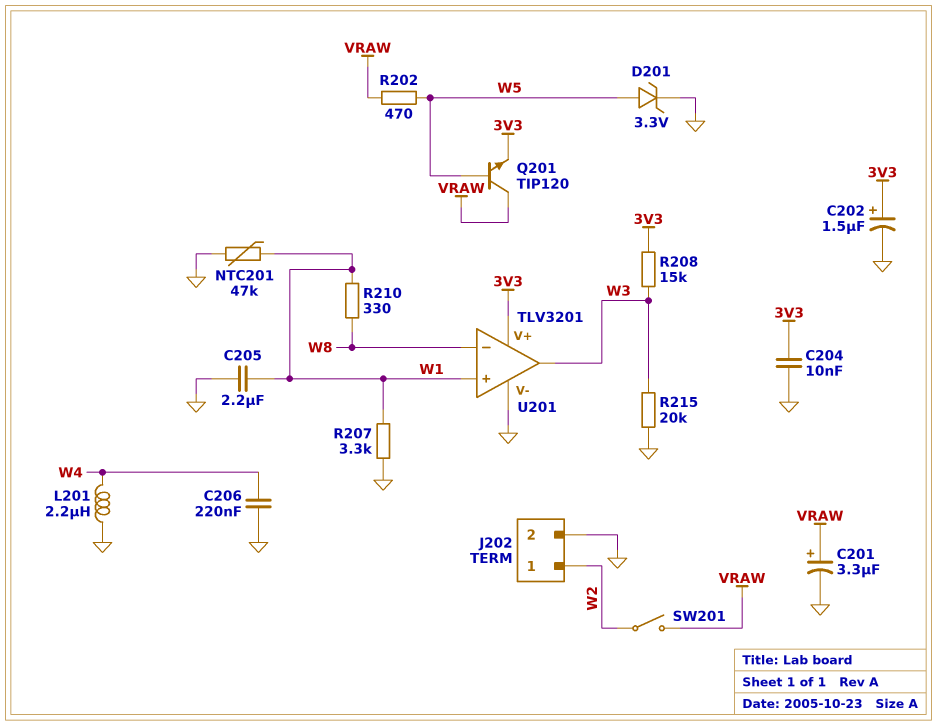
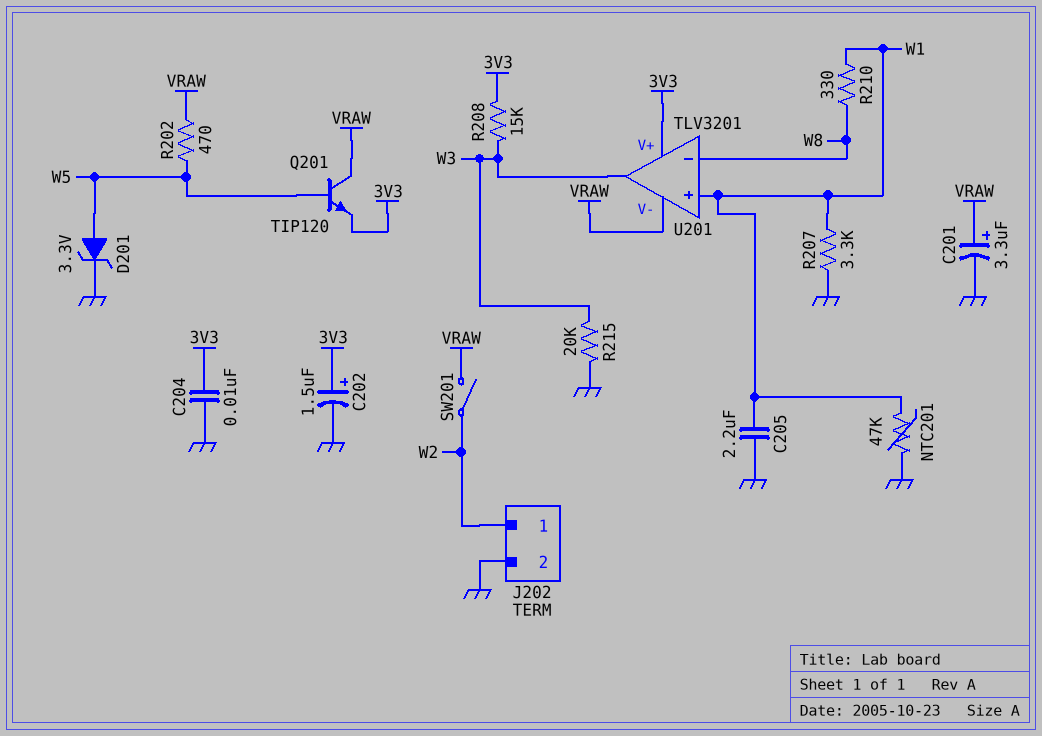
C206: 220nF (GND, W4) -> none
L201: 2.2uH (GND, W4) -> none
U201 pin V-: GND -> VRAW

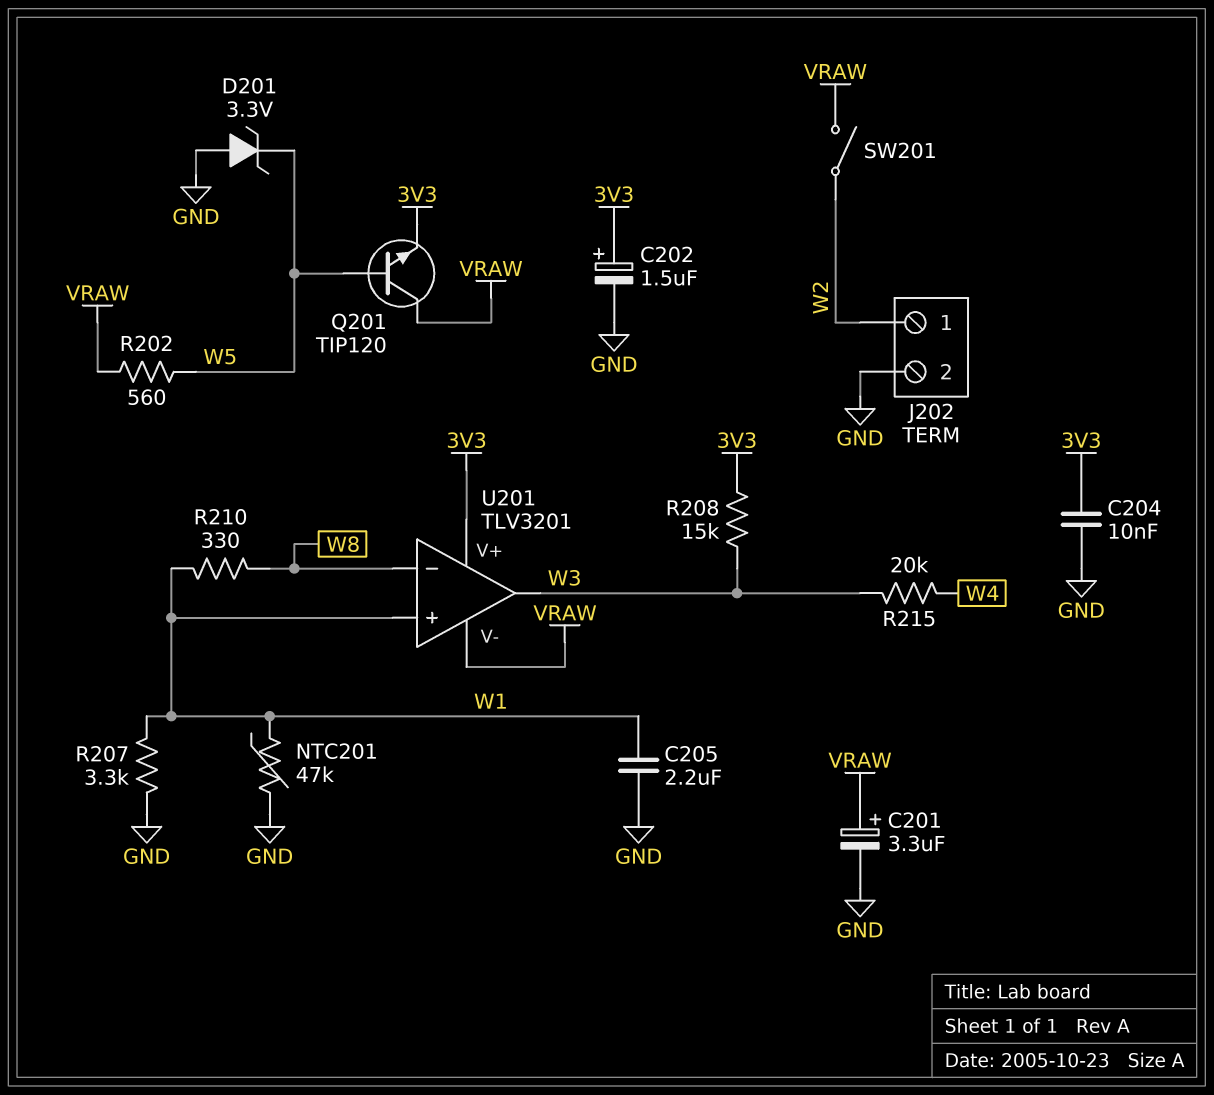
D201: zener 3.3V (A W5, K GND) -> zener 3.3V (A GND, K W5)
R202: 470 (VRAW, W5) -> 560 (VRAW, W5)
R215: 20k (GND, W3) -> 20k (W3, W4)

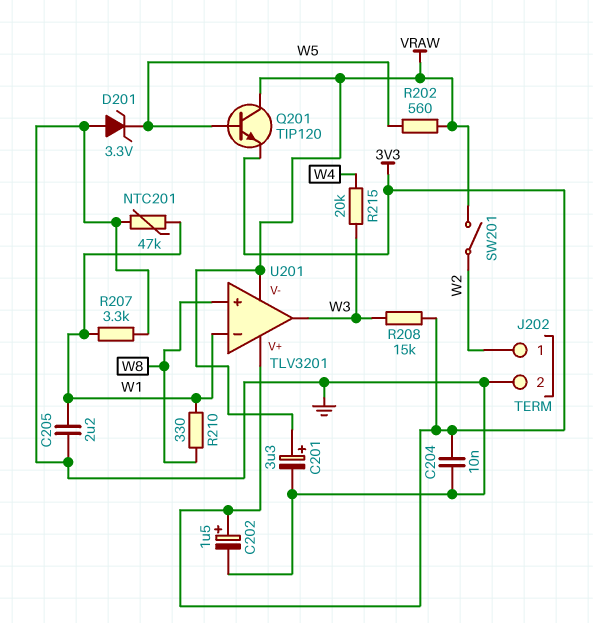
U201 pin in+: W1 -> W8
U201 pin in-: W8 -> W1

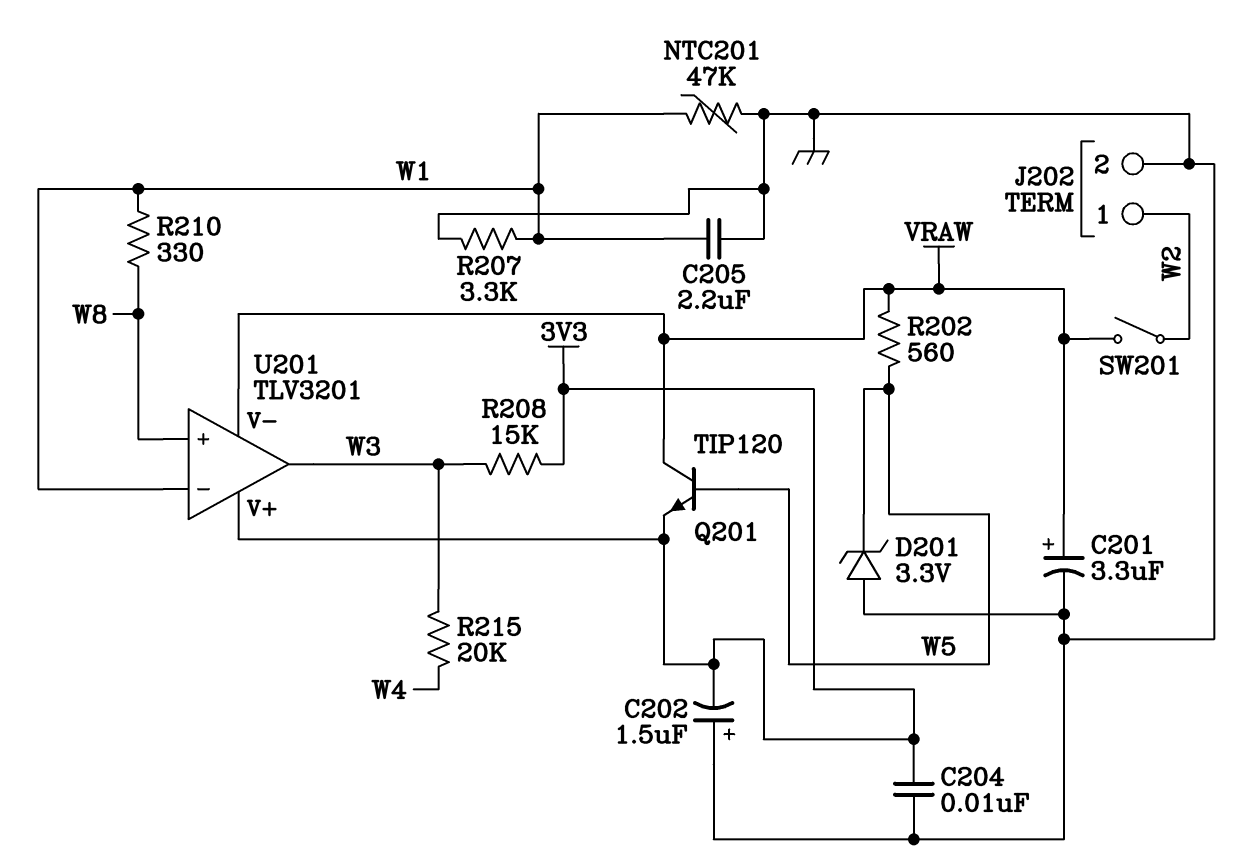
C202: 1.5uF (plus 3V3, minus GND) -> 1.5uF (plus GND, minus 3V3)

